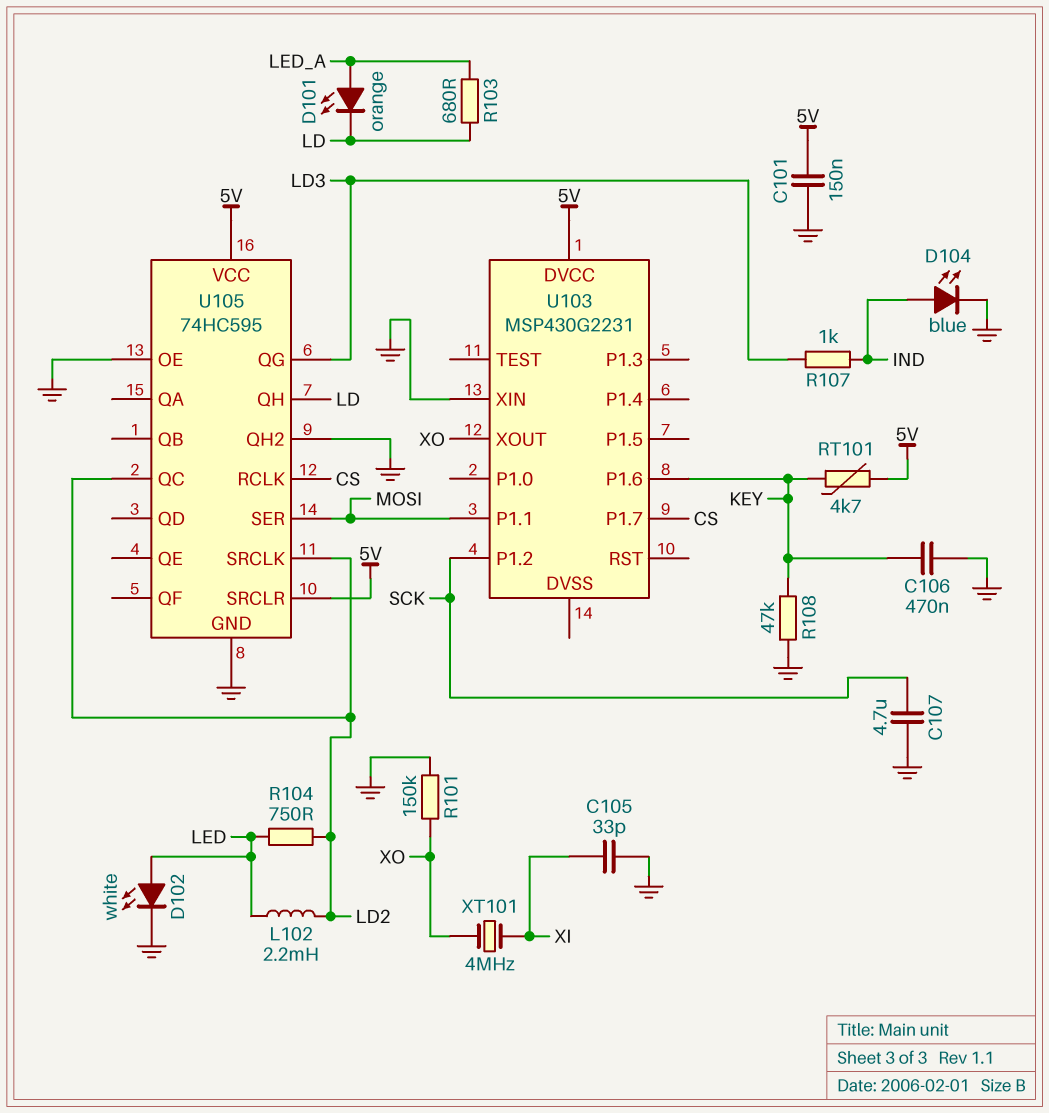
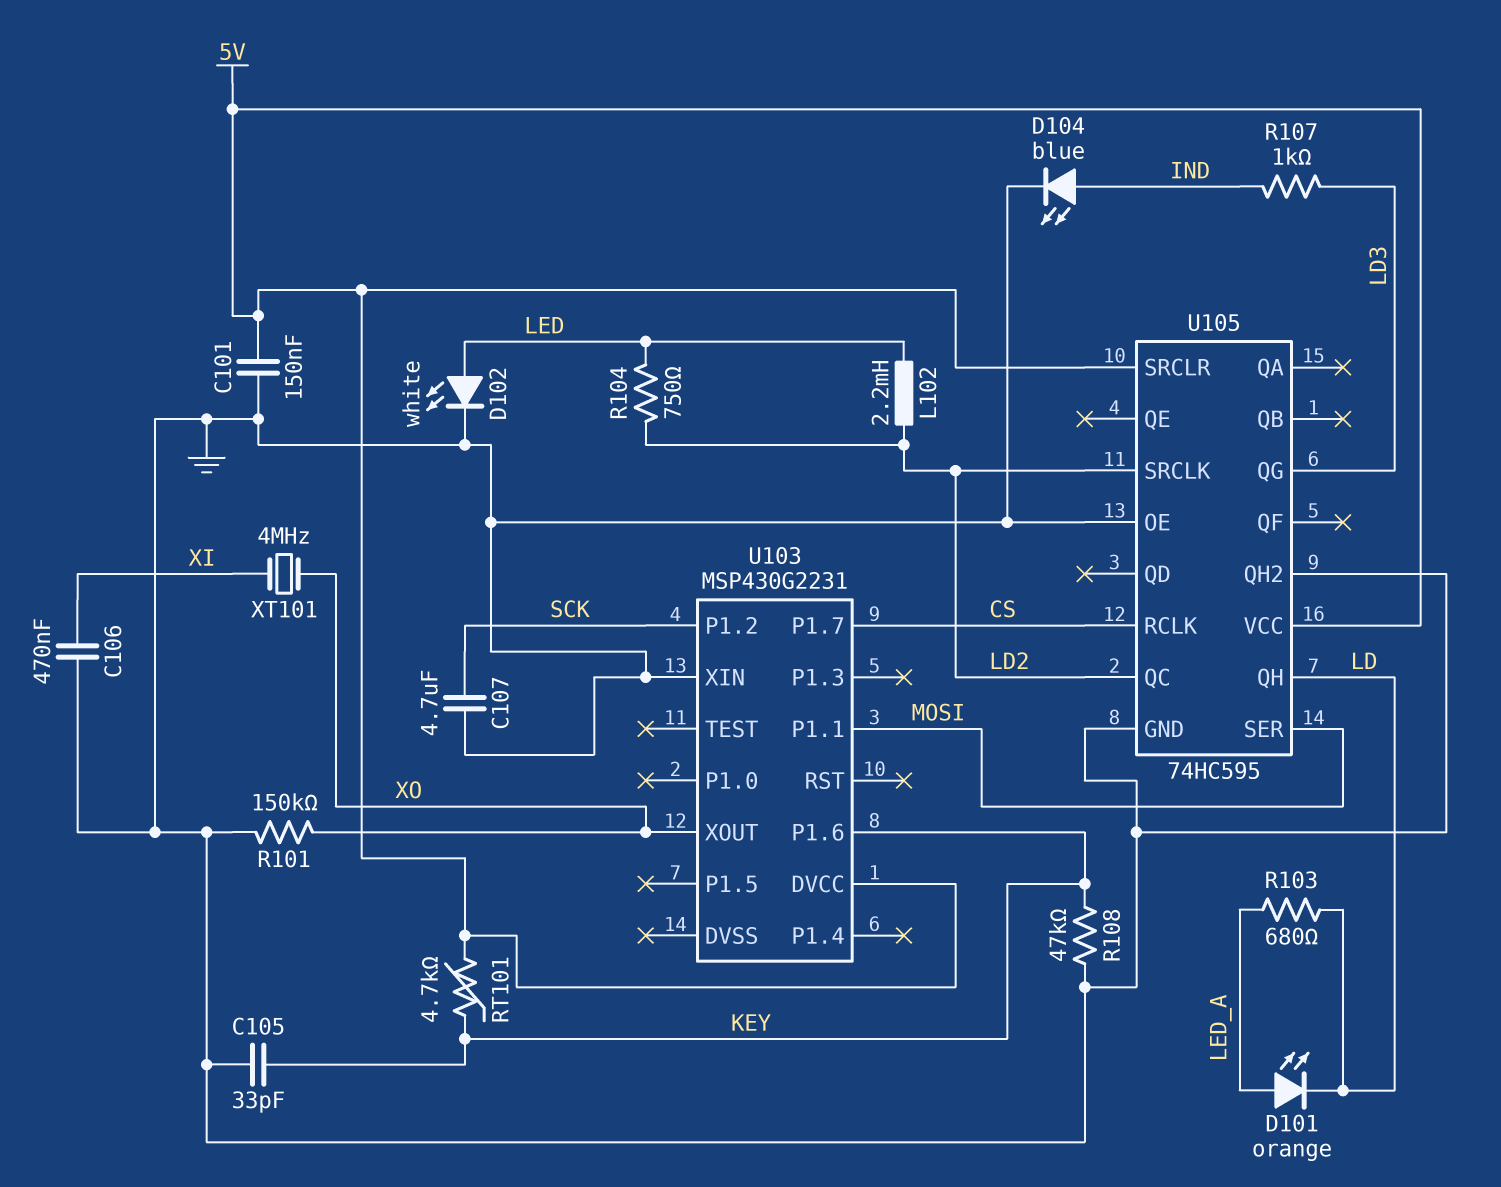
C105: 33pF (GND, XI) -> 33pF (GND, KEY)
C106: 470nF (GND, KEY) -> 470nF (GND, XI)

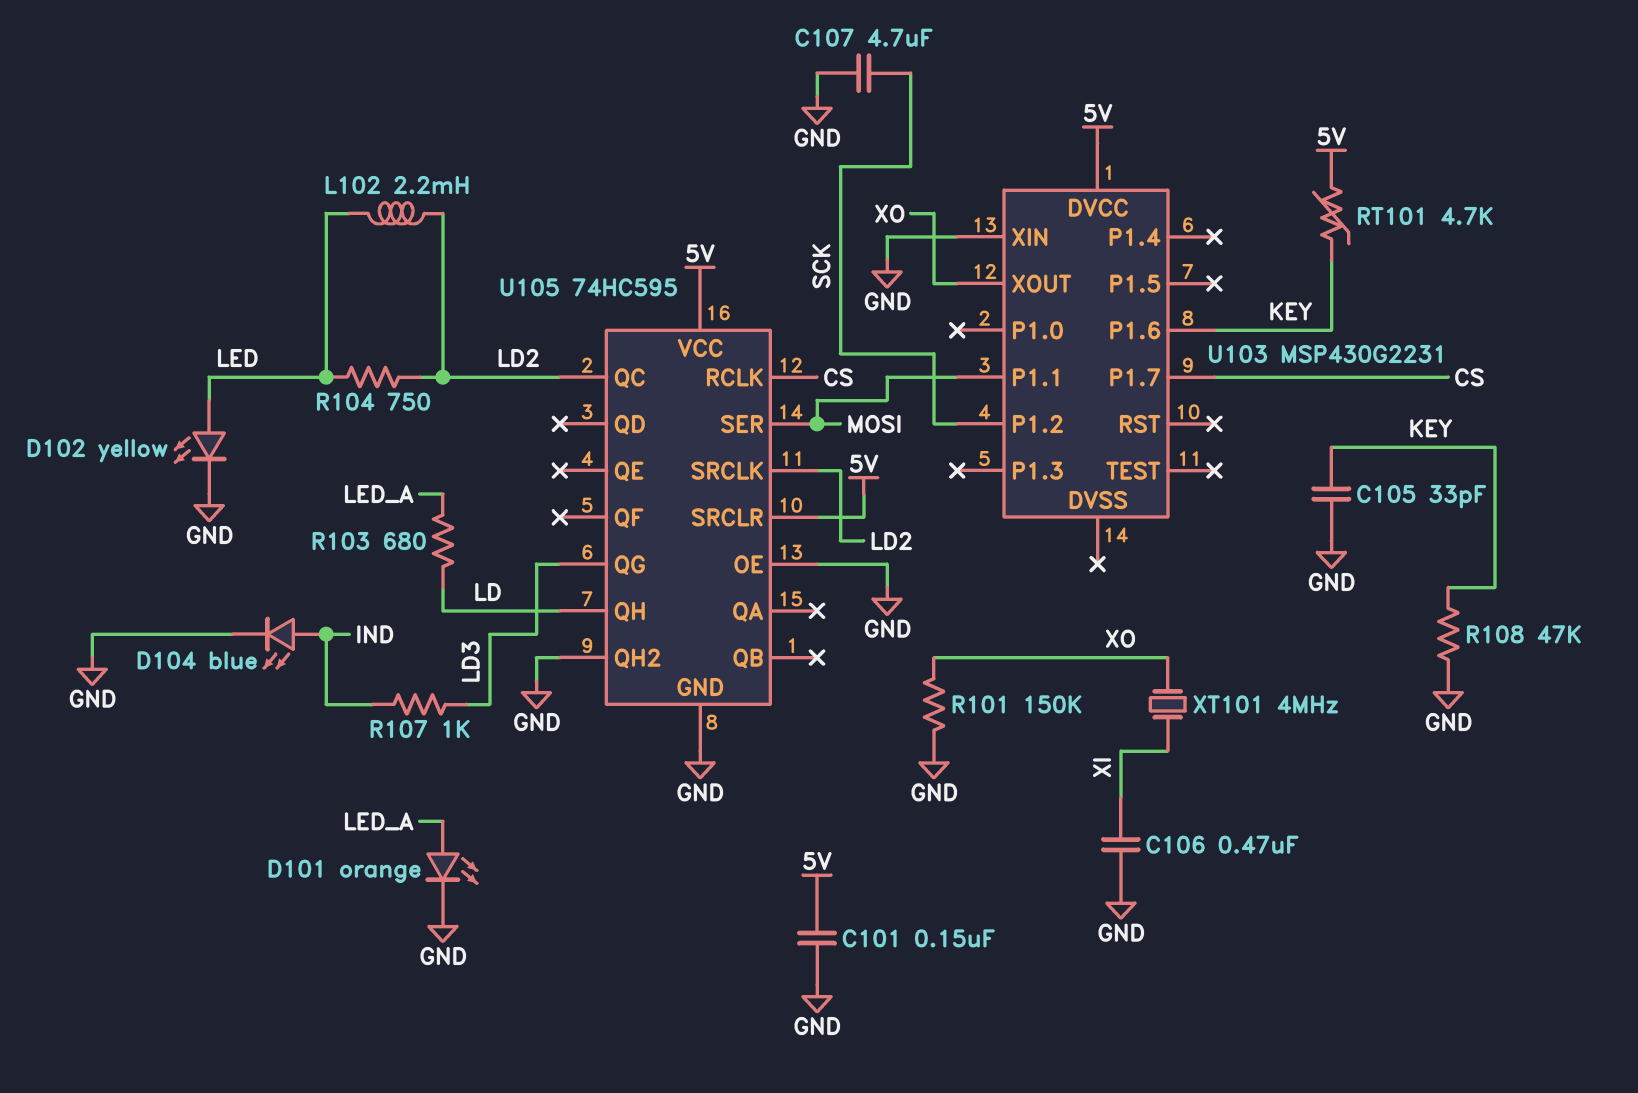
D101: LED orange (A LED_A, K LD) -> LED orange (A LED_A, K GND)
D102: LED white (A LED, K GND) -> LED yellow (A LED, K GND)

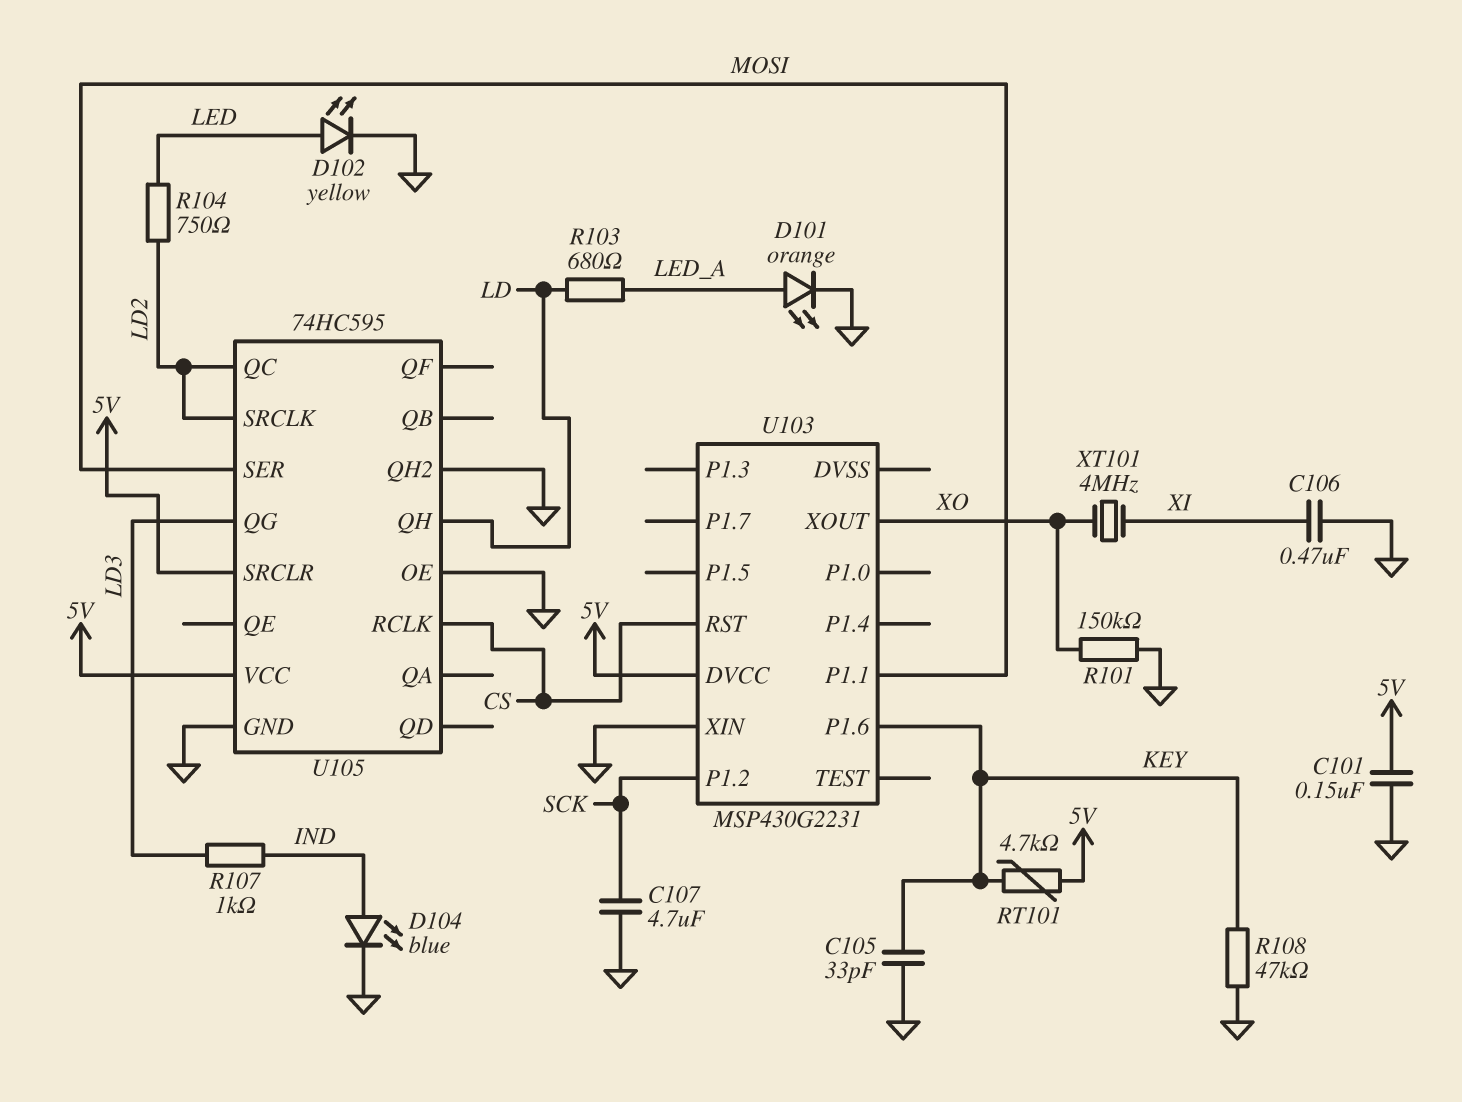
L102: 2.2mH (LD2, LED) -> none
U103 pin P1.7: CS -> none
U103 pin RST: none -> CS

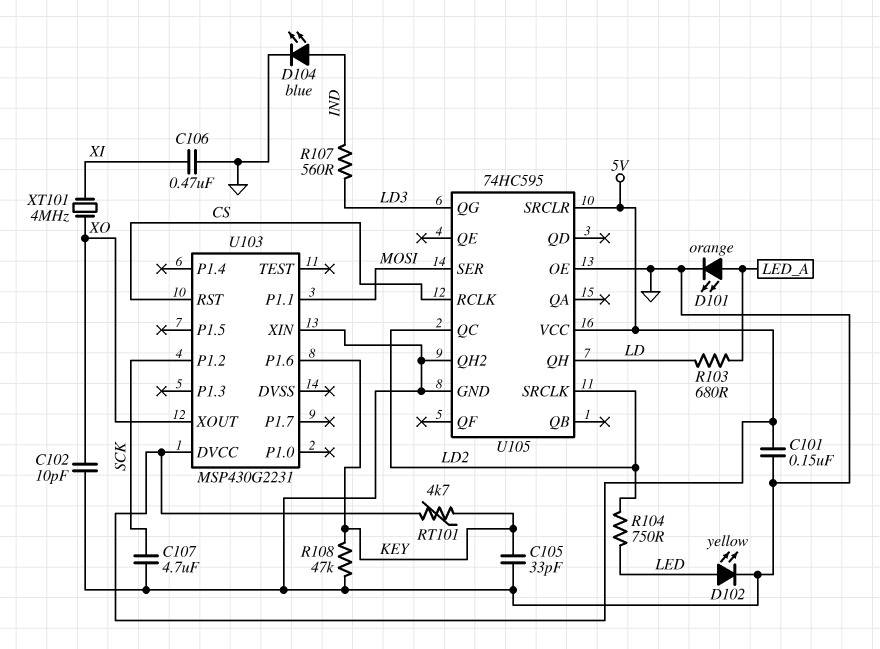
C102: none -> 10pF (GND, XO)
R101: 150k (GND, XO) -> none
R107: 1k (IND, LD3) -> 560 (IND, LD3)

